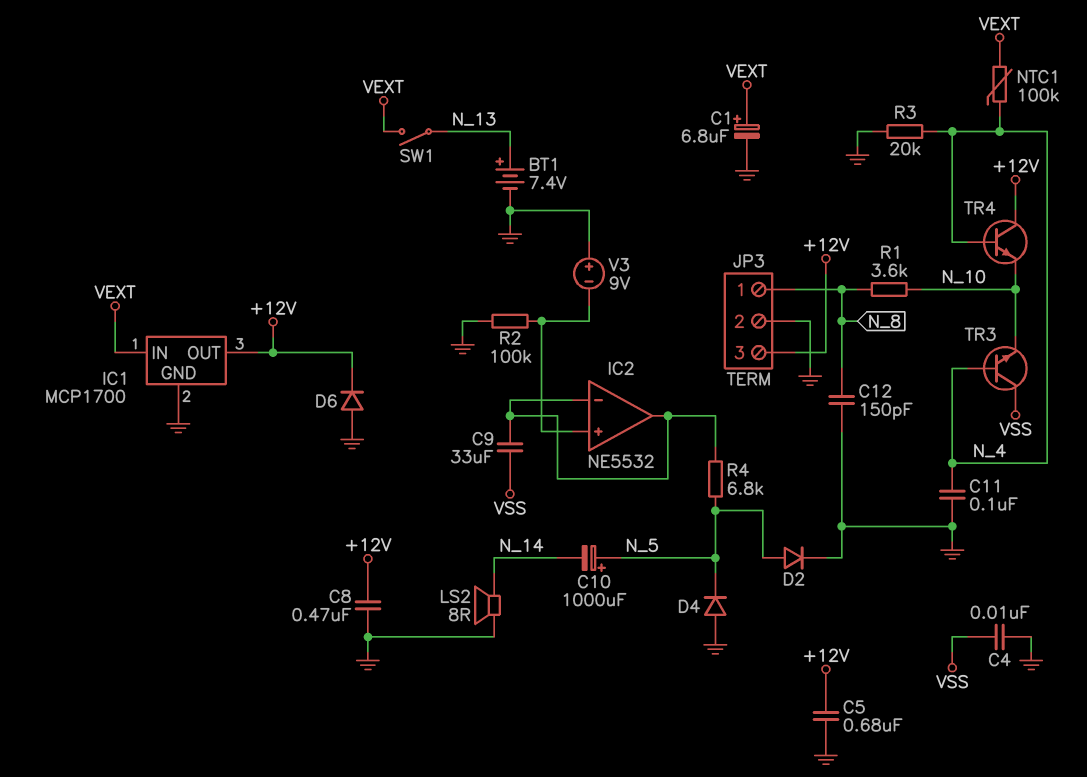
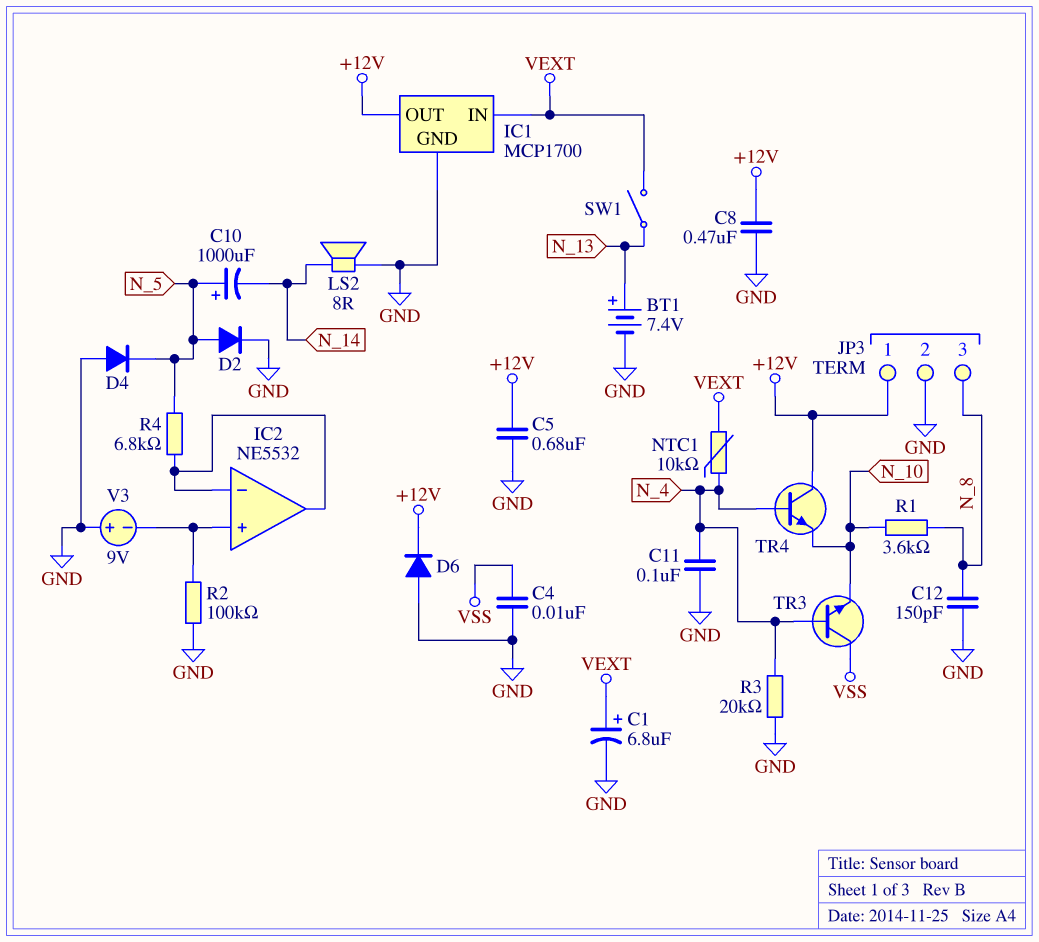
C9: 33uF (IC2/in-, VSS) -> none
JP3 pin 1: N_8 -> +12V
JP3 pin 3: +12V -> N_8
NTC1: 100k (N_4, VEXT) -> 10k (N_4, VEXT)

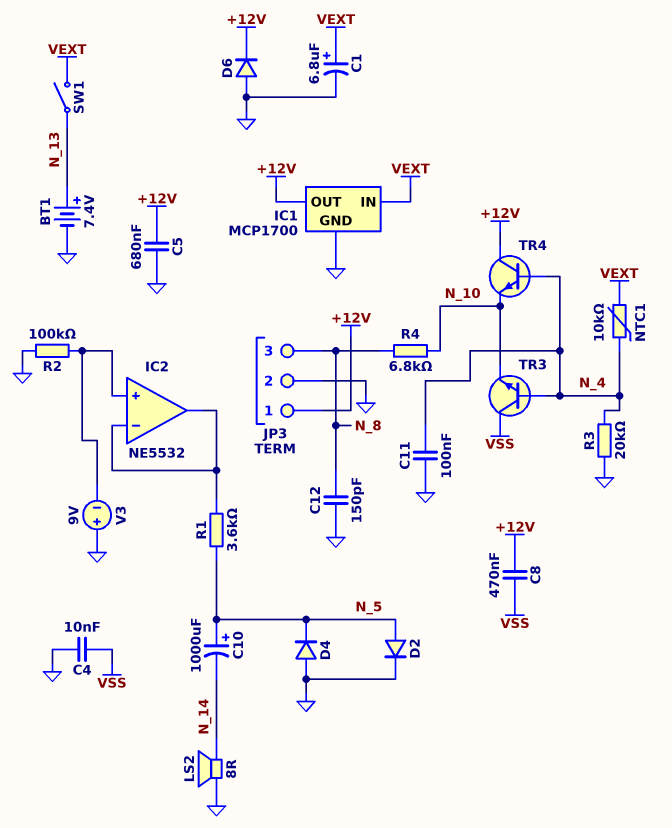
C8: 470nF (+12V, GND) -> 470nF (+12V, VSS)
R1: 3.6k (N_8, N_10) -> 3.6k (IC2/in-, N_5)
R4: 6.8k (IC2/in-, N_5) -> 6.8k (N_8, N_10)

